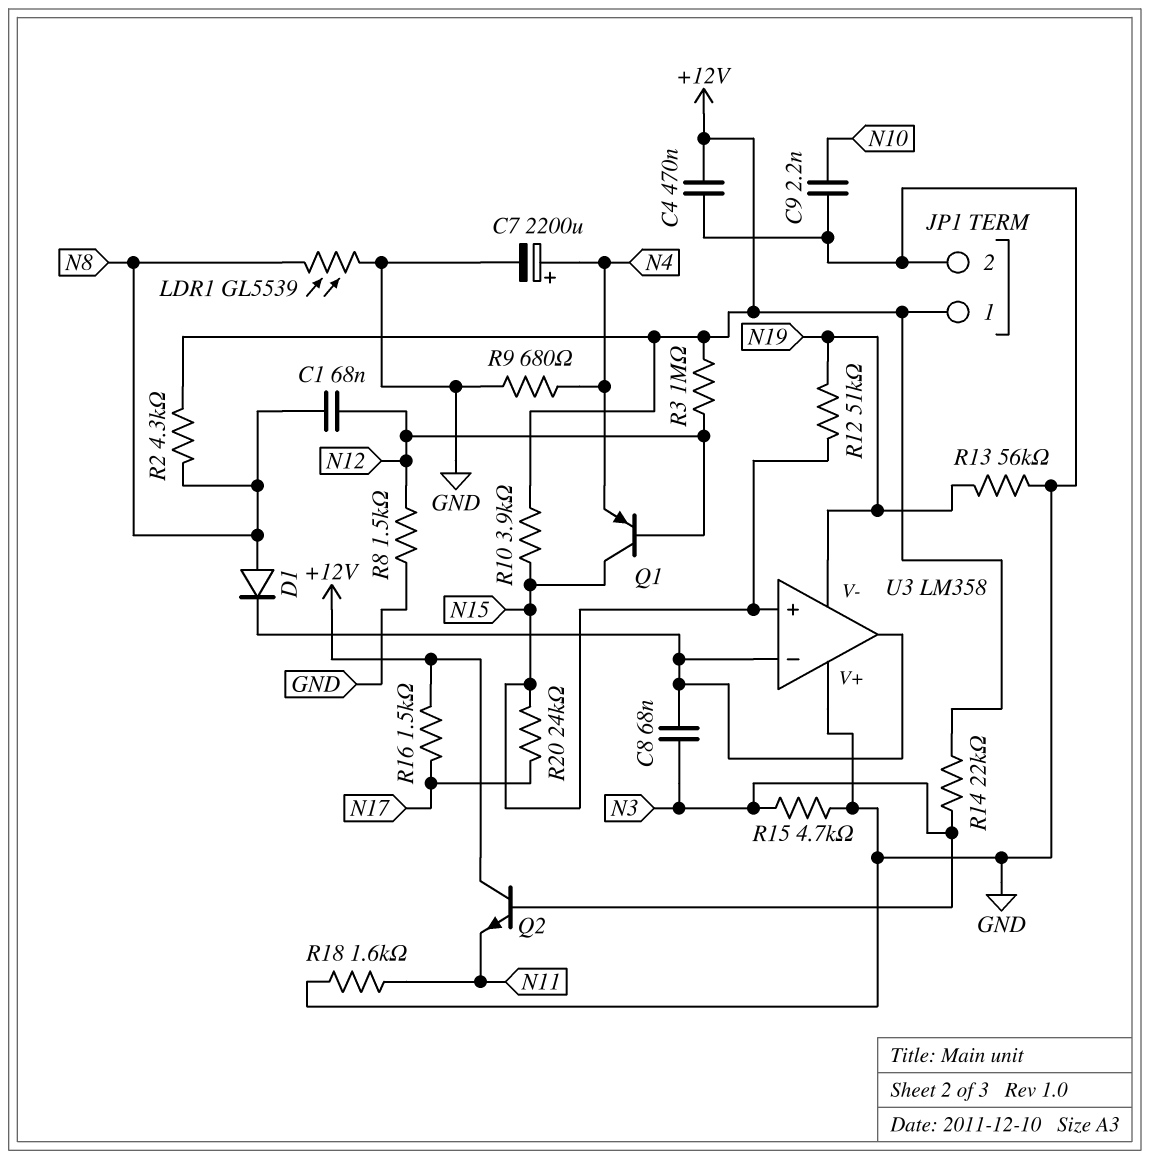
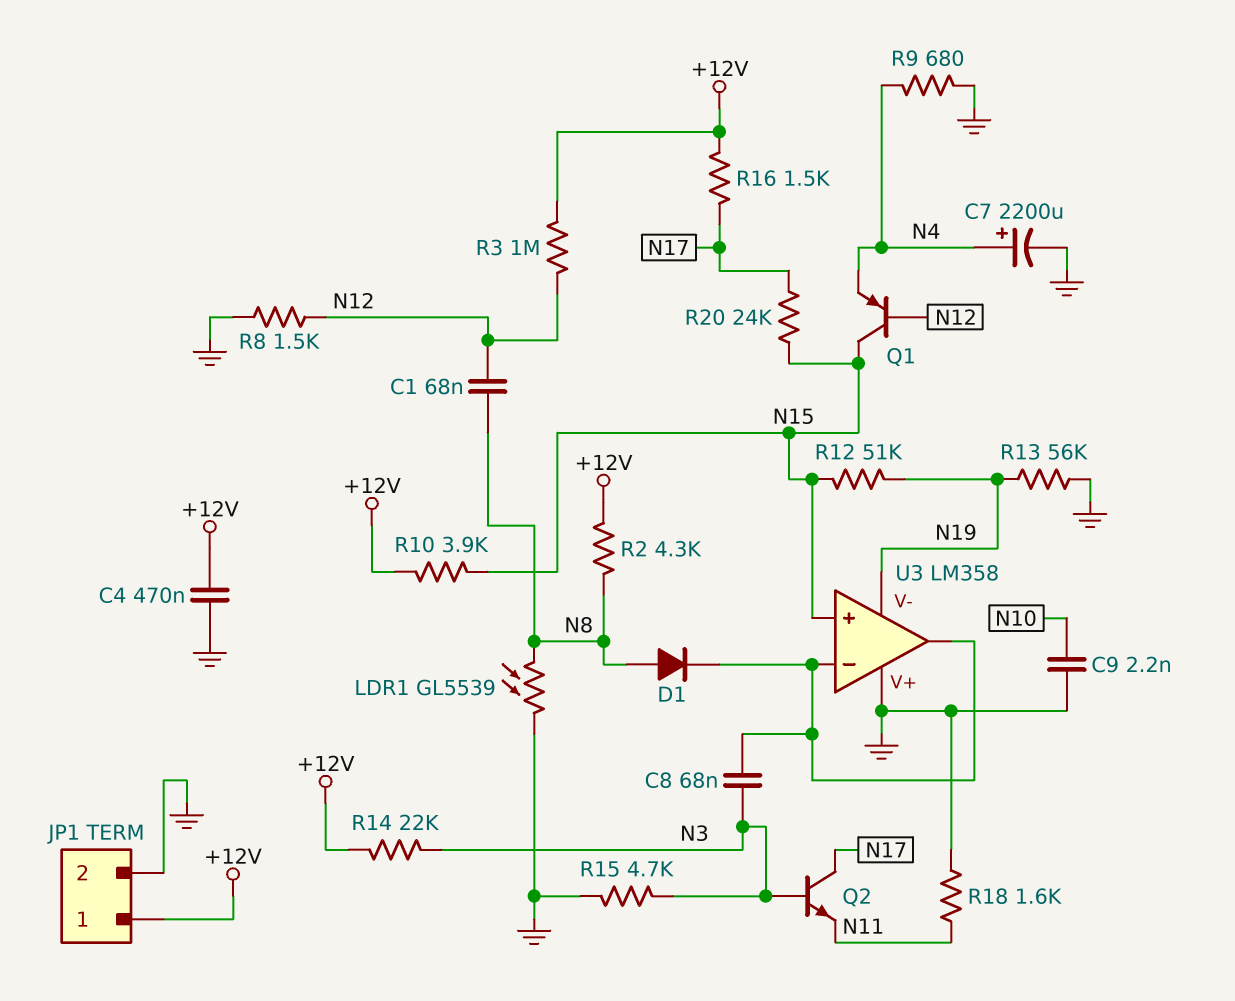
Q2: NPN (B N3, C +12V, E N11) -> NPN (B N3, C N17, E N11)

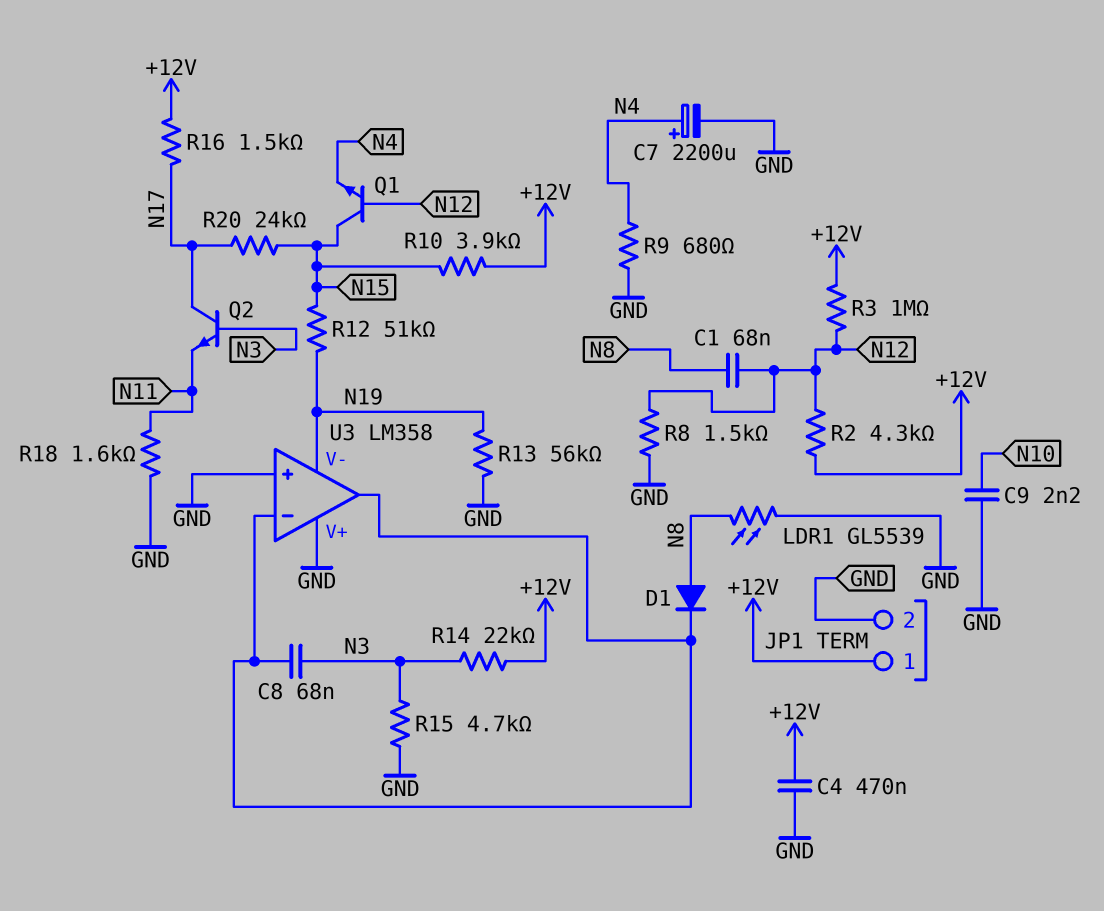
Q1: PNP (B N12, C N15, E N4) -> NPN (B N12, C N15, E N4)
R2: 4.3k (+12V, N8) -> 4.3k (+12V, N12)
U3 pin in+: N15 -> GND

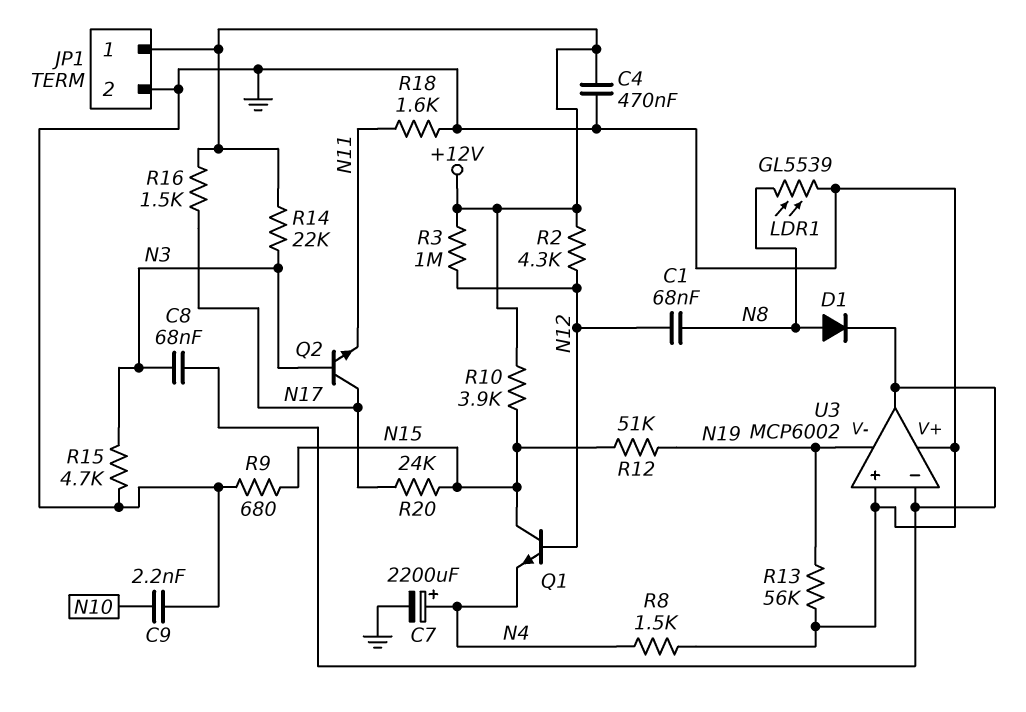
R8: 1.5k (GND, N12) -> 1.5k (GND, N4)
R9: 680 (GND, N4) -> 680 (GND, N15)
U3: LM358 -> MCP6002

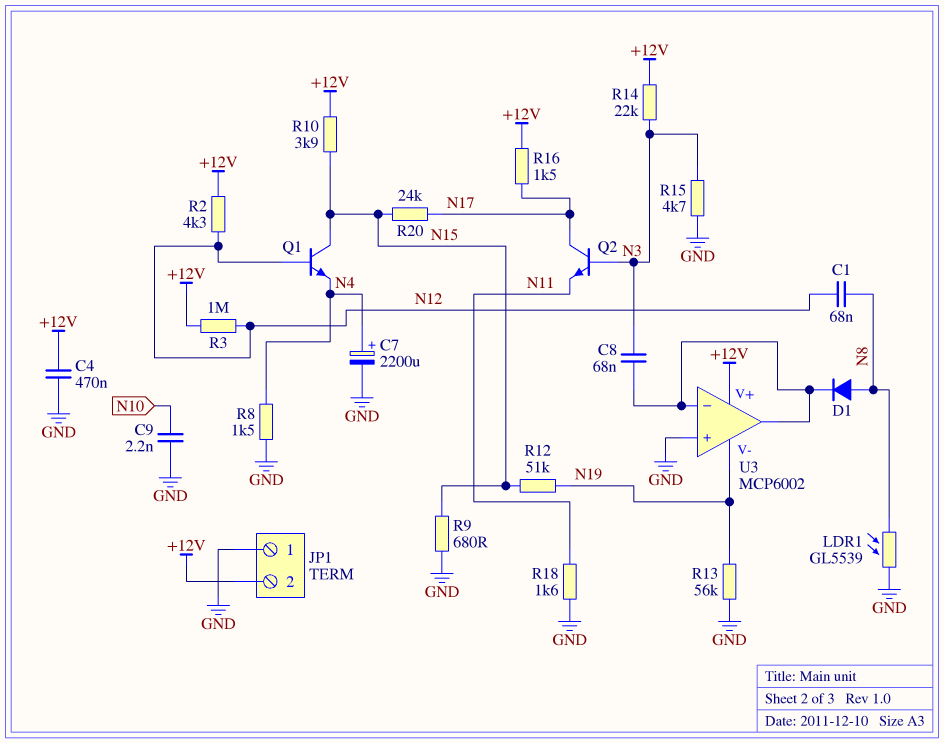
JP1 pin 1: +12V -> GND
JP1 pin 2: GND -> +12V
U3 pin V+: GND -> +12V

